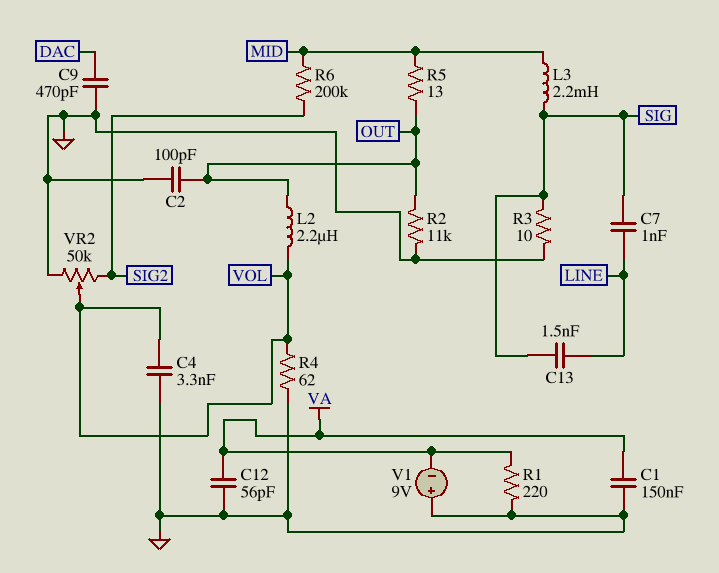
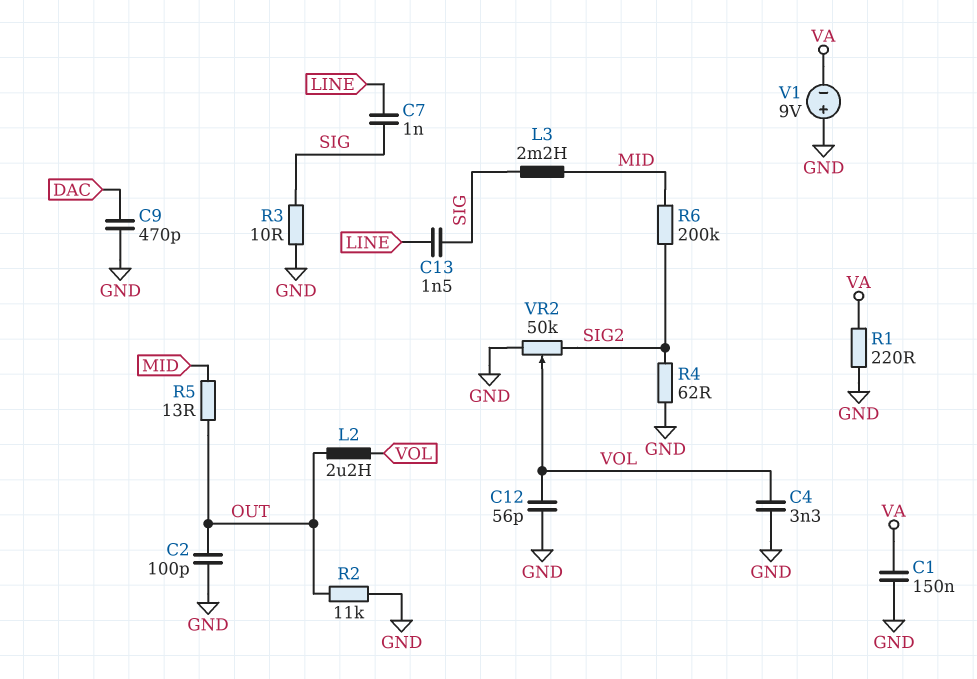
C12: 56pF (GND, VA) -> 56pF (GND, VOL)
R4: 62 (GND, VOL) -> 62 (GND, SIG2)

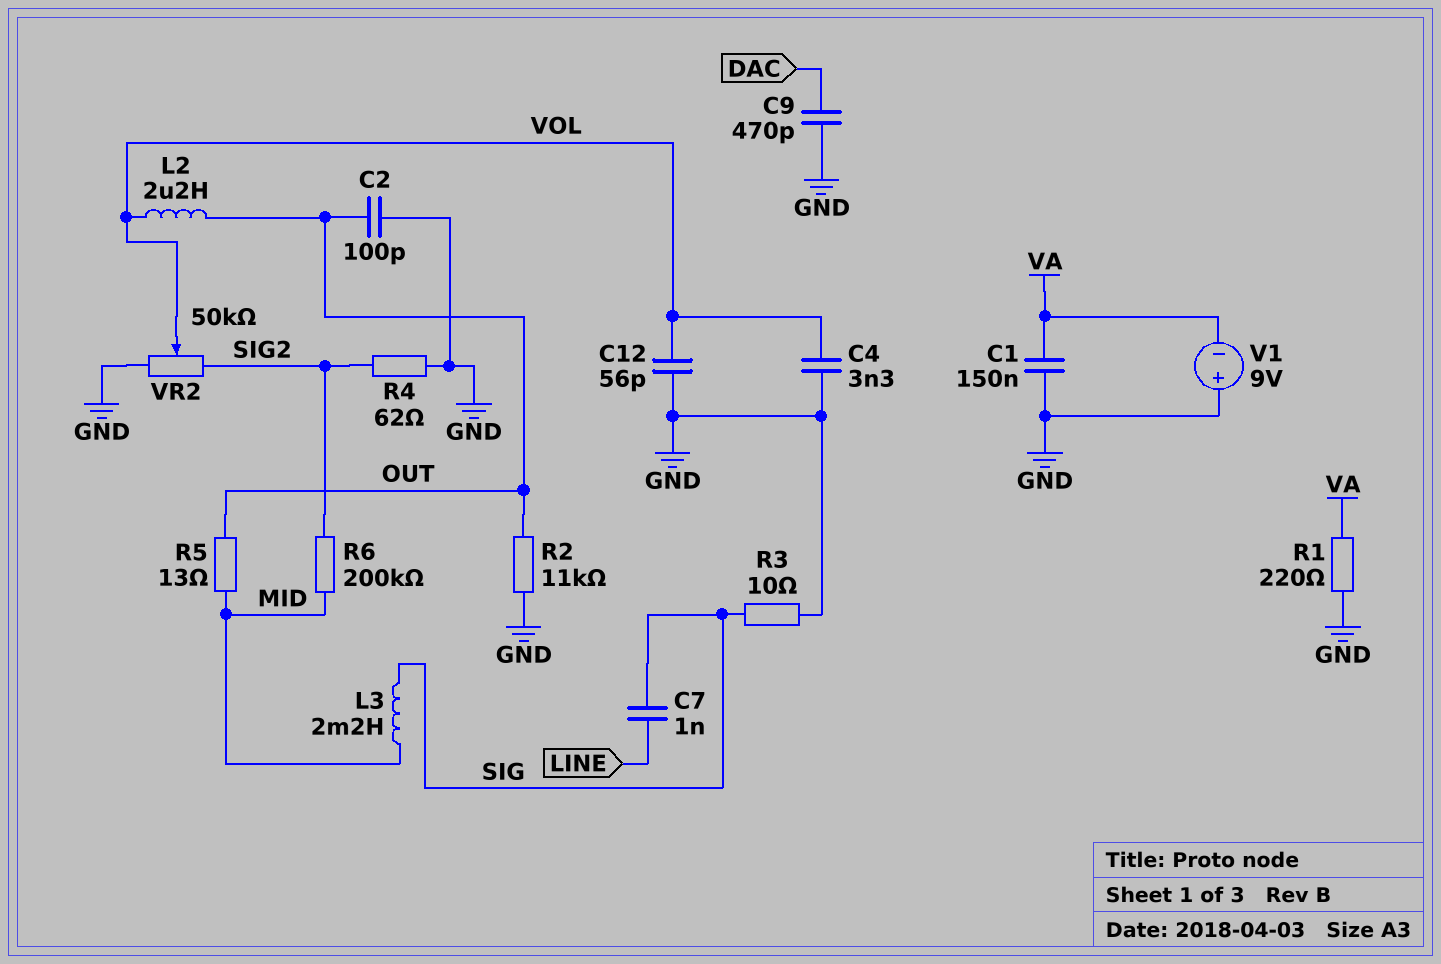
C13: 1.5nF (LINE, SIG) -> none

